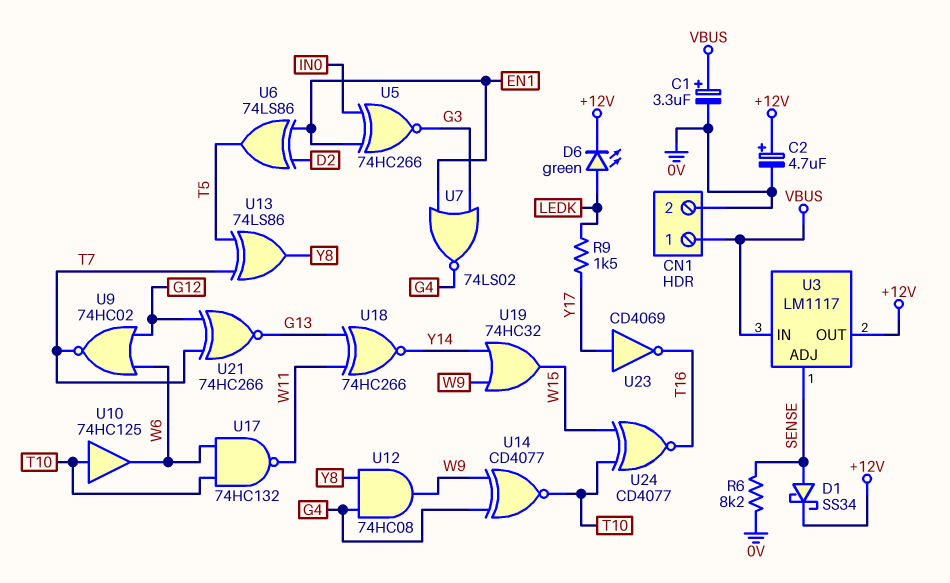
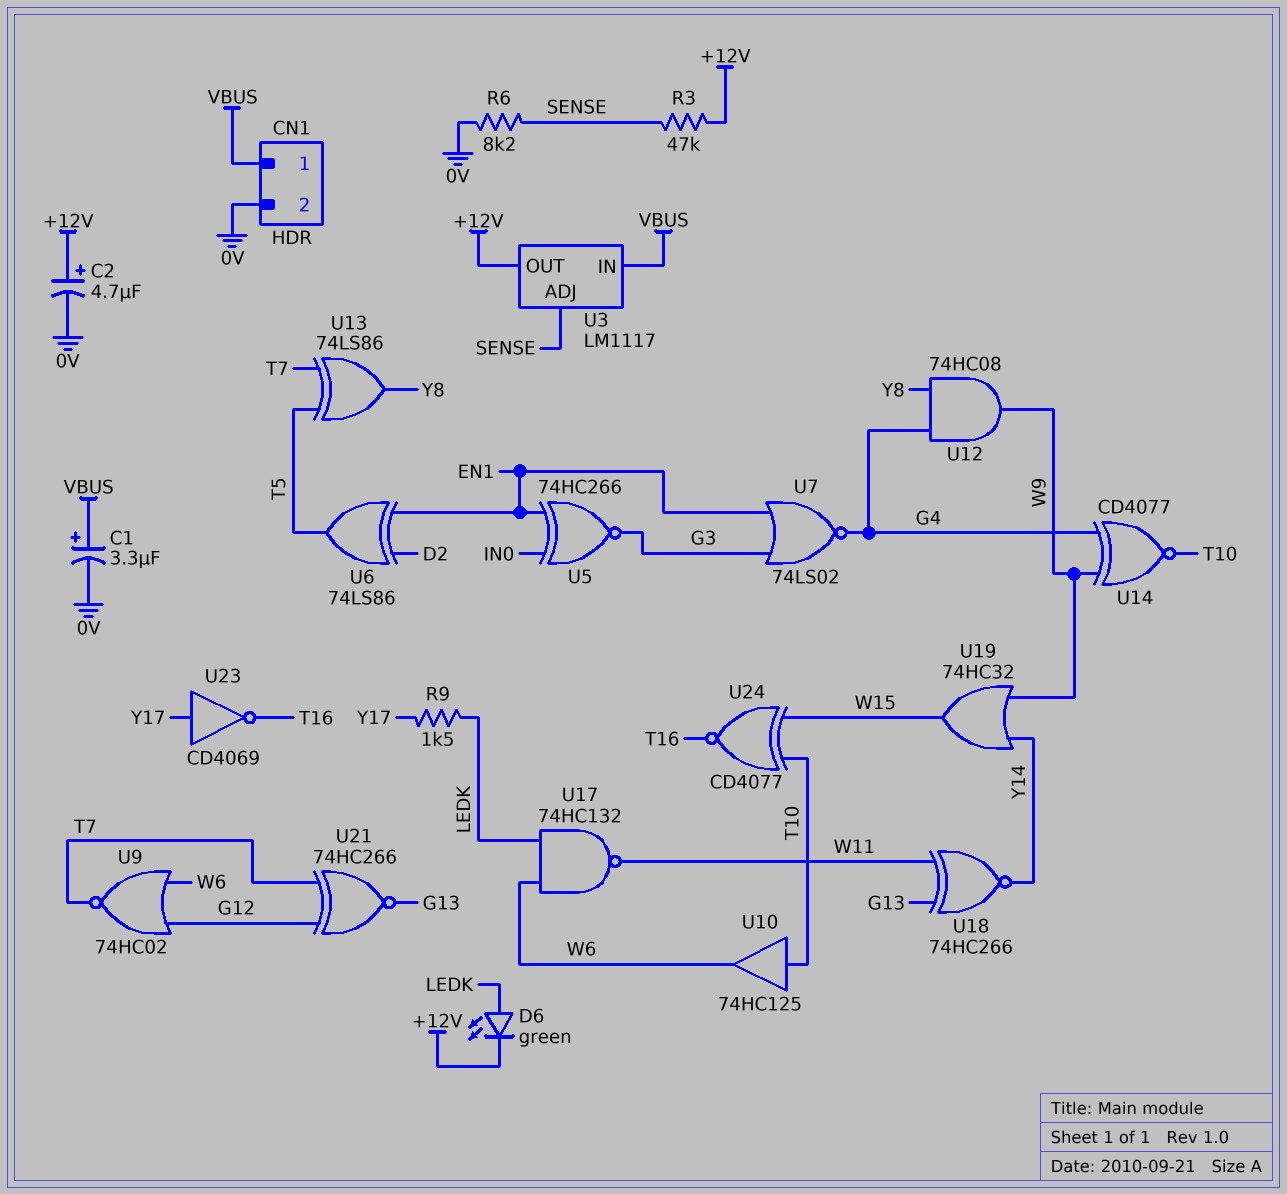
D1: schottky SS34 (A SENSE, K +12V) -> none
R3: none -> 47k (+12V, SENSE)
U17: NAND 74HC132 (in T10, in W6, out W11) -> NAND 74HC132 (in LEDK, in W6, out W11)

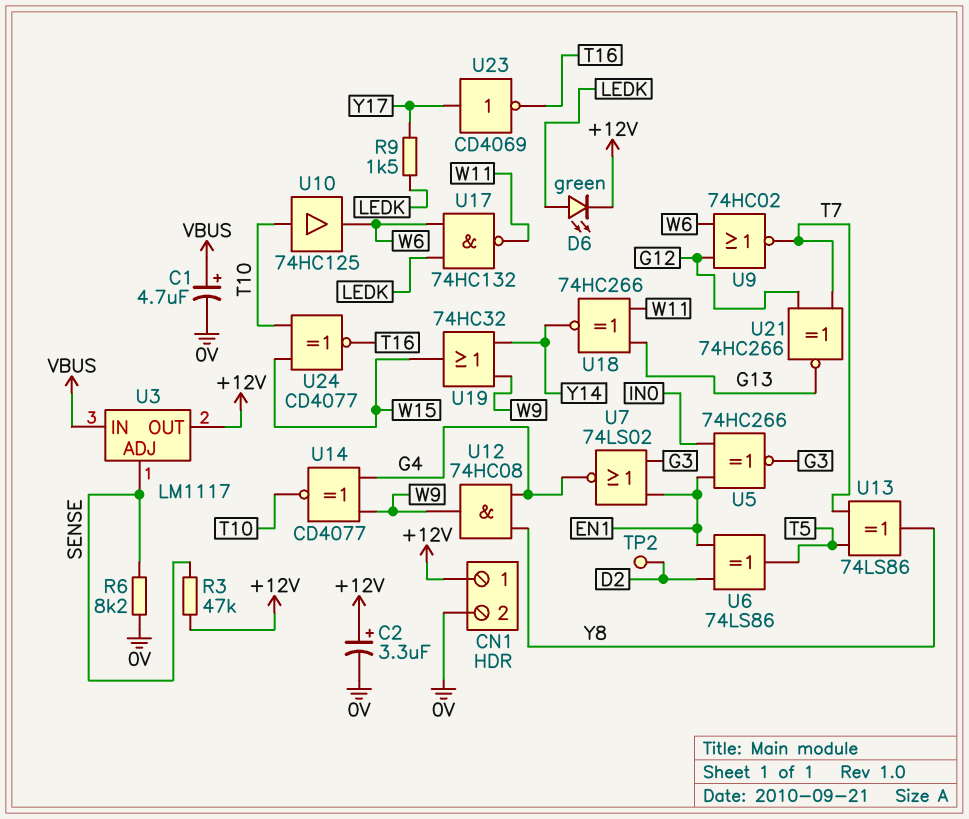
C1: 3.3uF (plus VBUS, minus 0V) -> 4.7uF (plus VBUS, minus 0V)
C2: 4.7uF (plus +12V, minus 0V) -> 3.3uF (plus +12V, minus 0V)
CN1 pin 1: VBUS -> +12V
TP2: none -> test point (D2)

